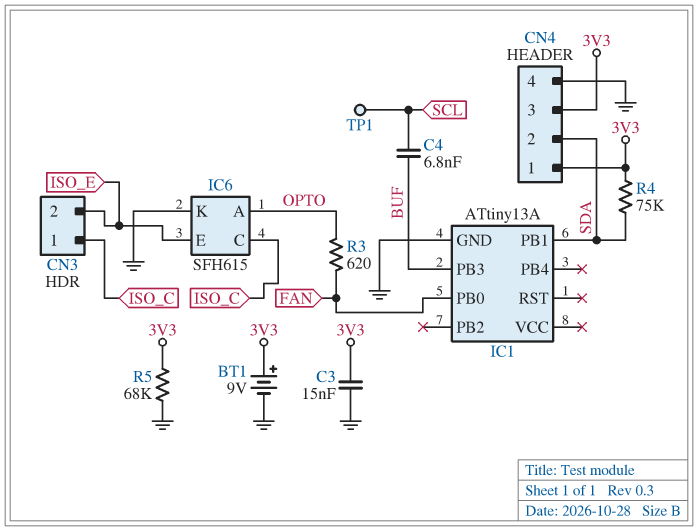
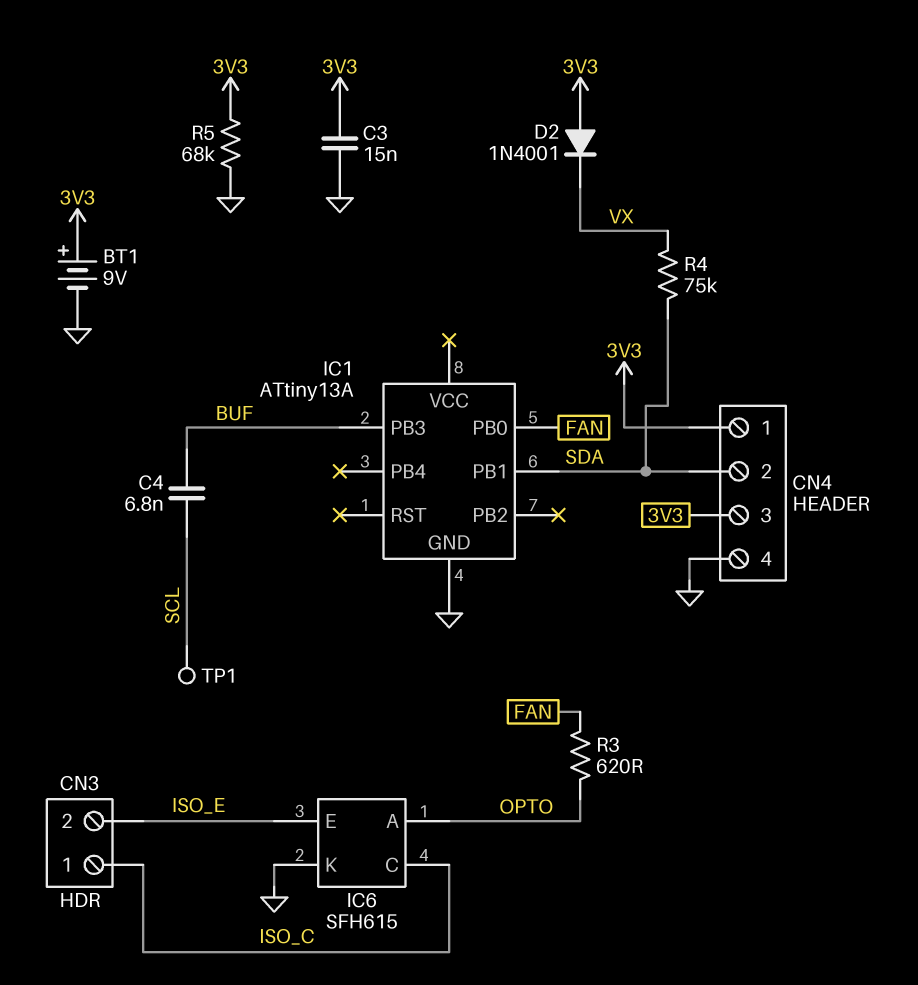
D2: none -> diode 1N4001 (A 3V3, K VX)
R4: 75k (3V3, SDA) -> 75k (SDA, VX)

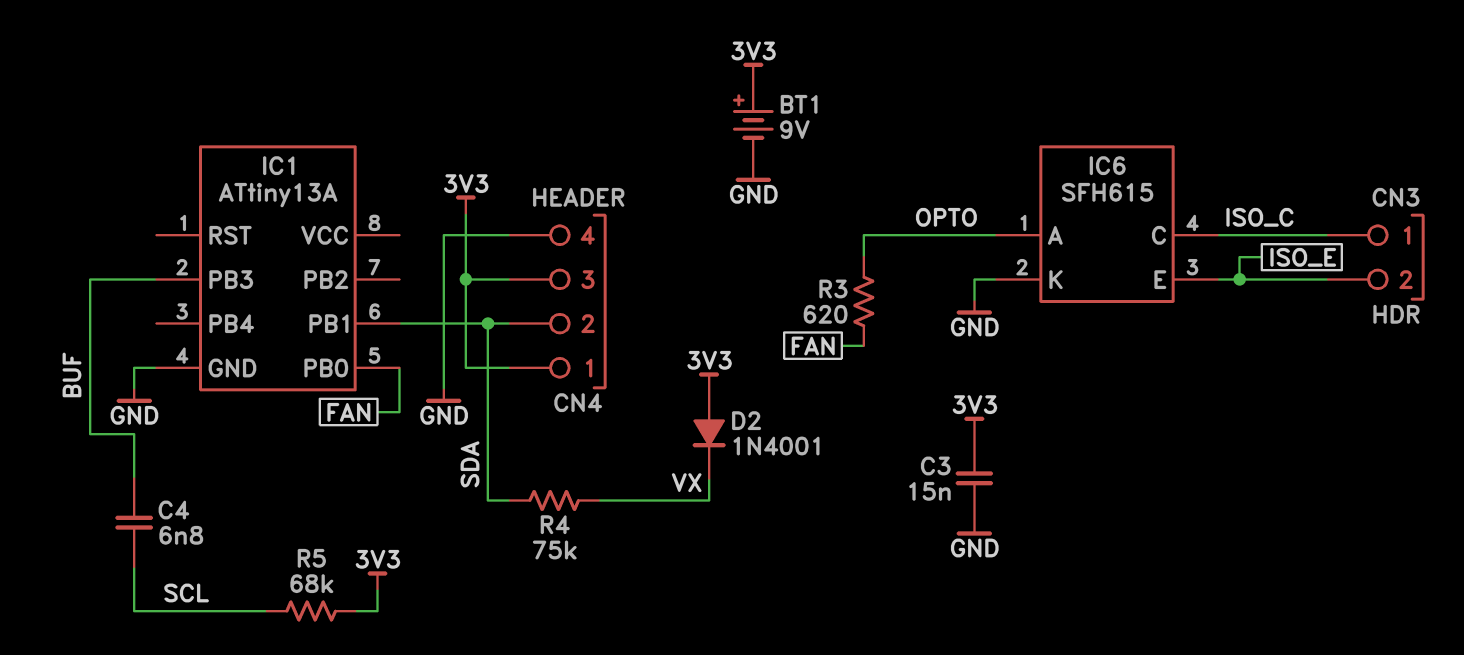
R5: 68k (3V3, GND) -> 68k (3V3, SCL)
TP1: test point (SCL) -> none

